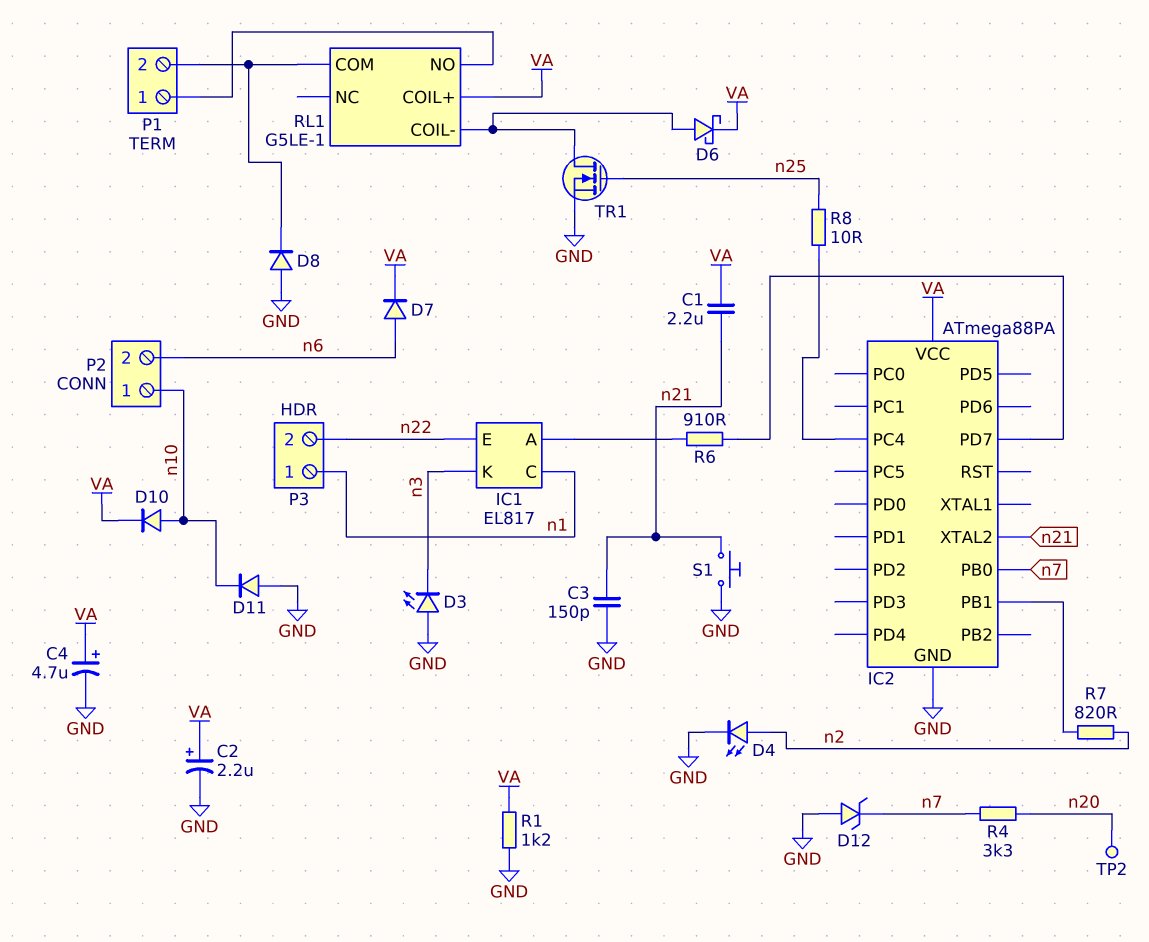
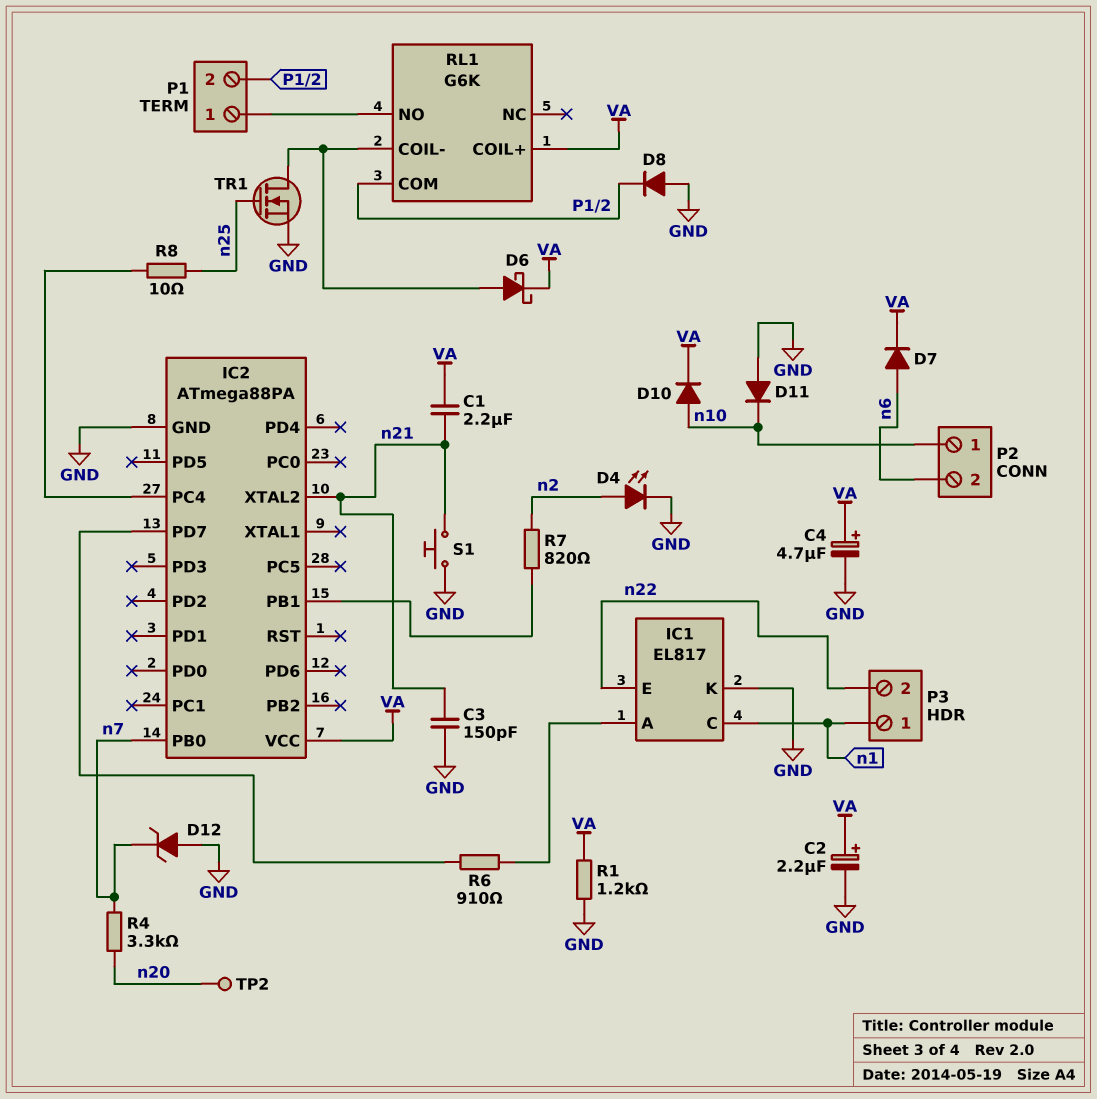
D3: LED (A GND, K n3) -> none
IC1 pin K: n3 -> GND
RL1: G5LE-1 -> G6K

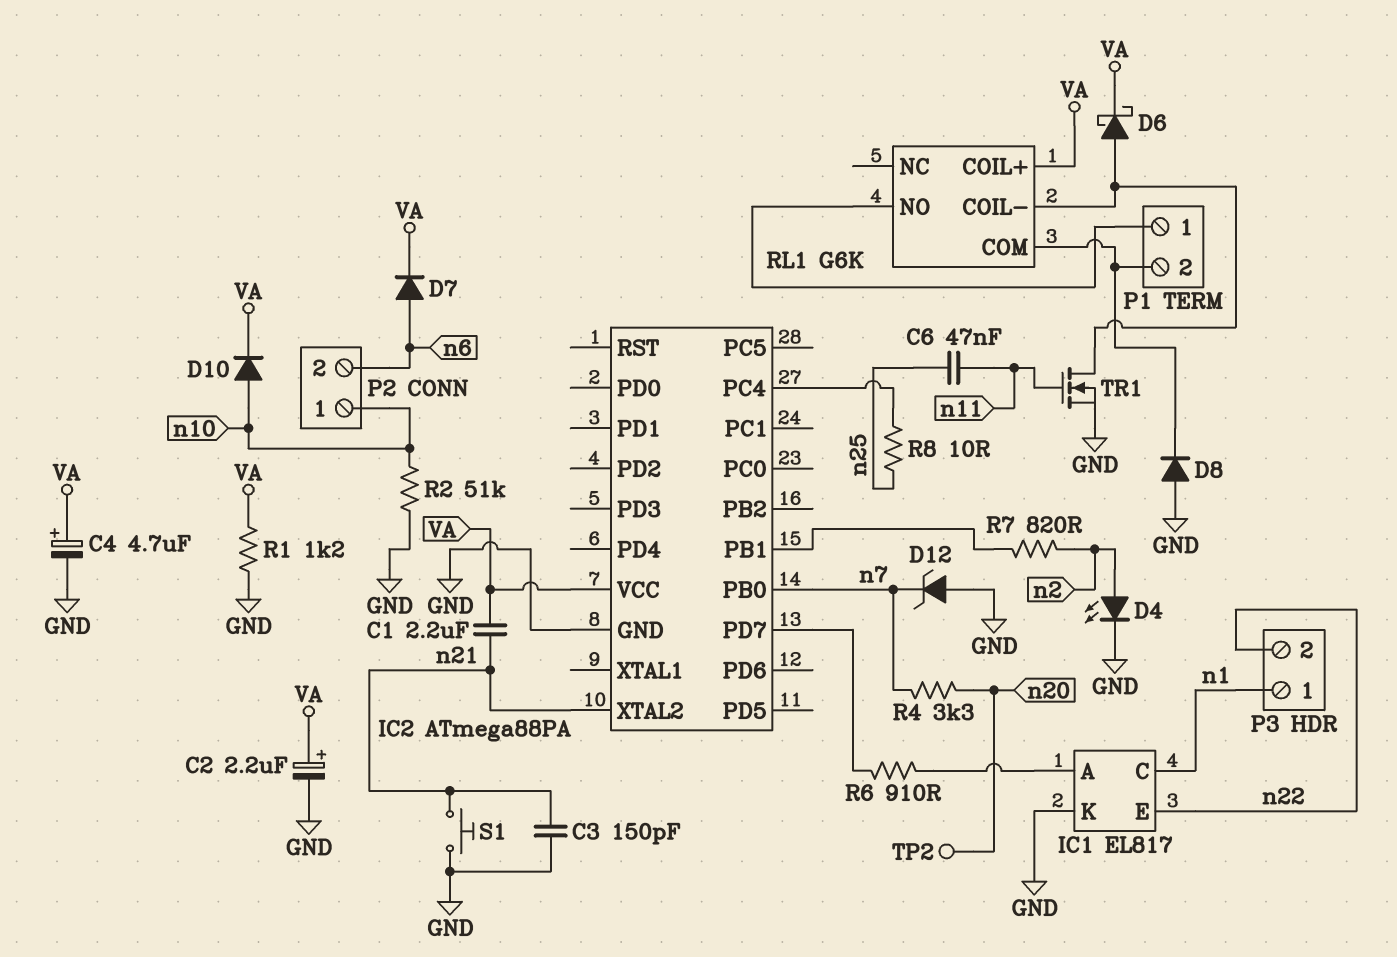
C6: none -> 47nF (n11, n25)
D11: diode (A GND, K n10) -> none
R2: none -> 51k (GND, n10)
TR1: NMOS (G n25, D RL1/COIL-, S GND) -> NMOS (G n11, D RL1/COIL-, S GND)

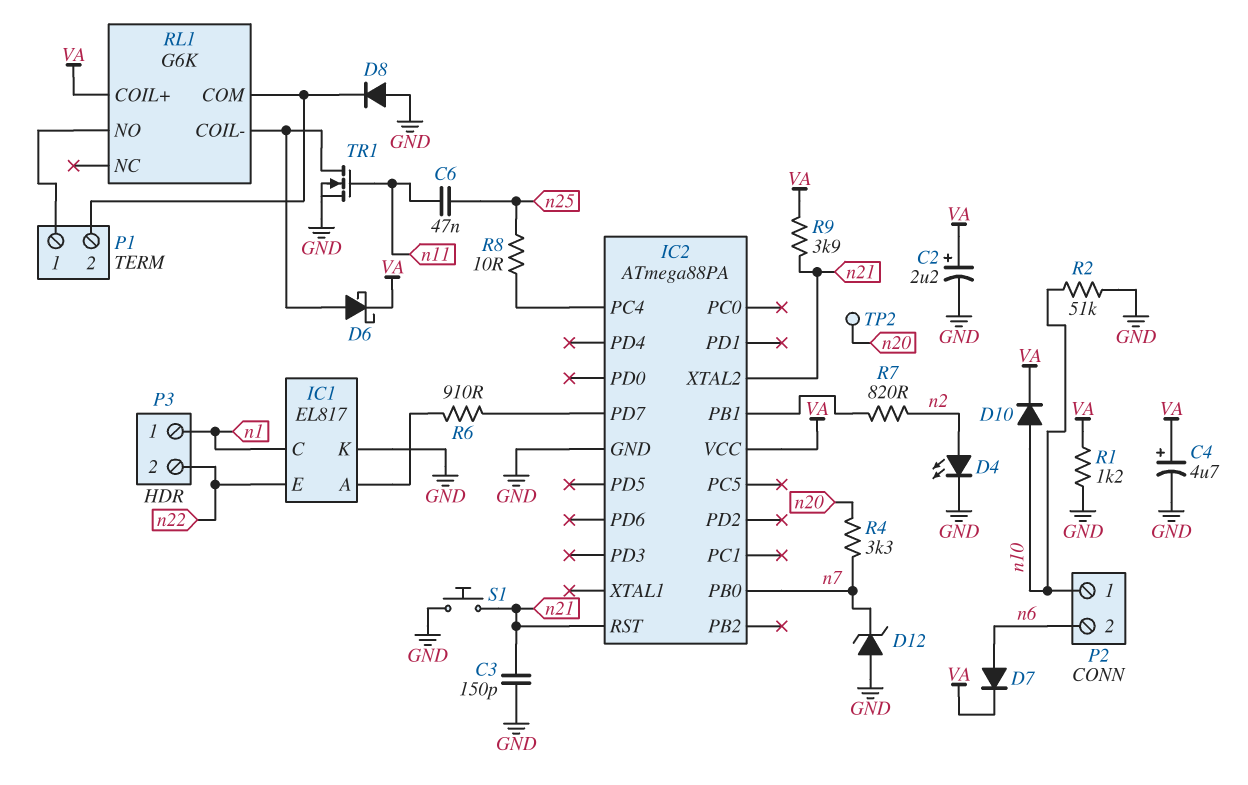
C1: 2.2uF (VA, n21) -> none
IC2 pin RST: none -> n21
R9: none -> 3.9k (VA, n21)

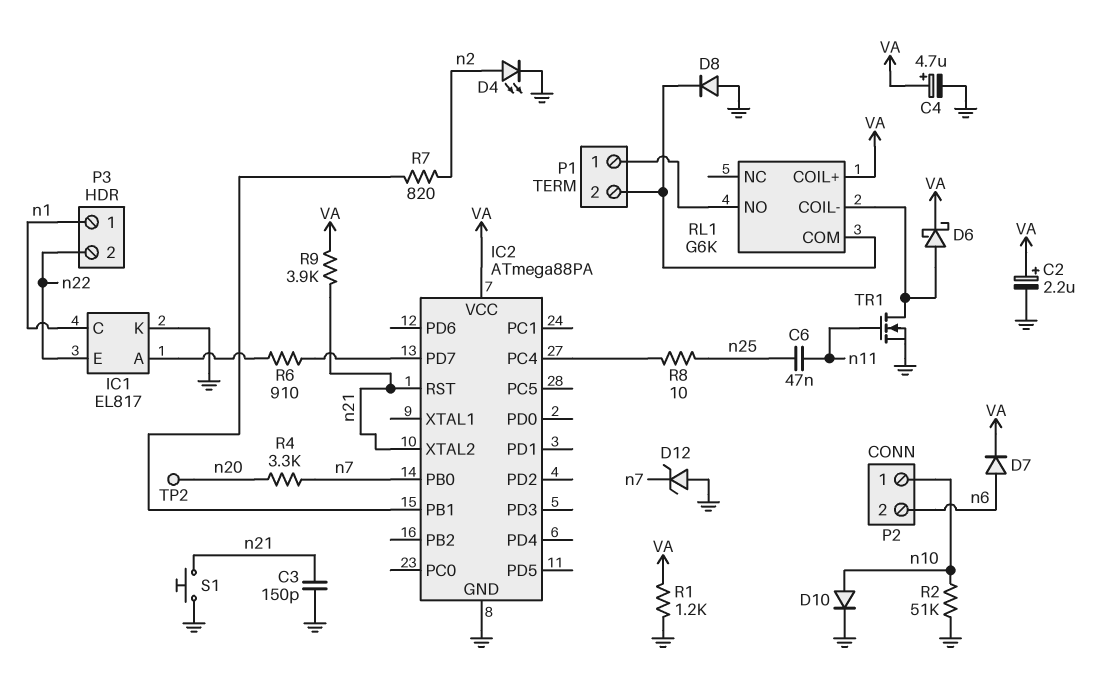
D10: diode (A n10, K VA) -> diode (A n10, K GND)

